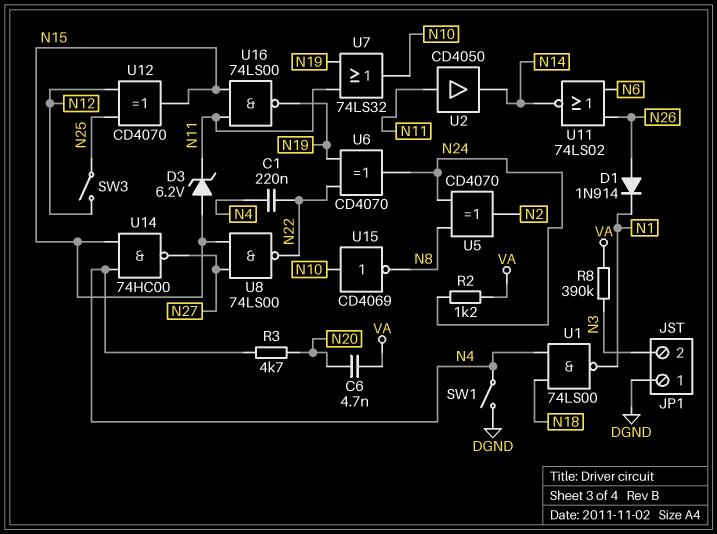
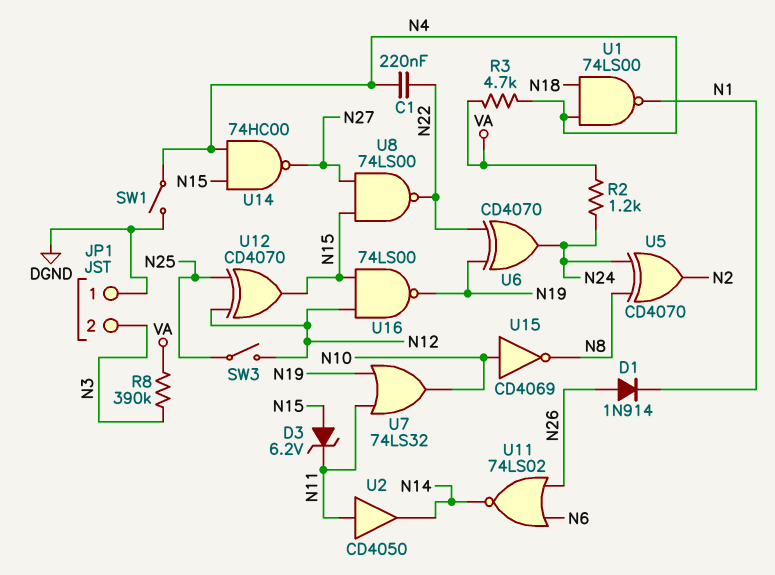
C6: 4.7nF (N20, VA) -> none
R3: 4.7k (N4, N20) -> 4.7k (N4, VA)
U16: NAND 74LS00 (in N11, in N15, out N19) -> NAND 74LS00 (in N12, in N15, out N19)

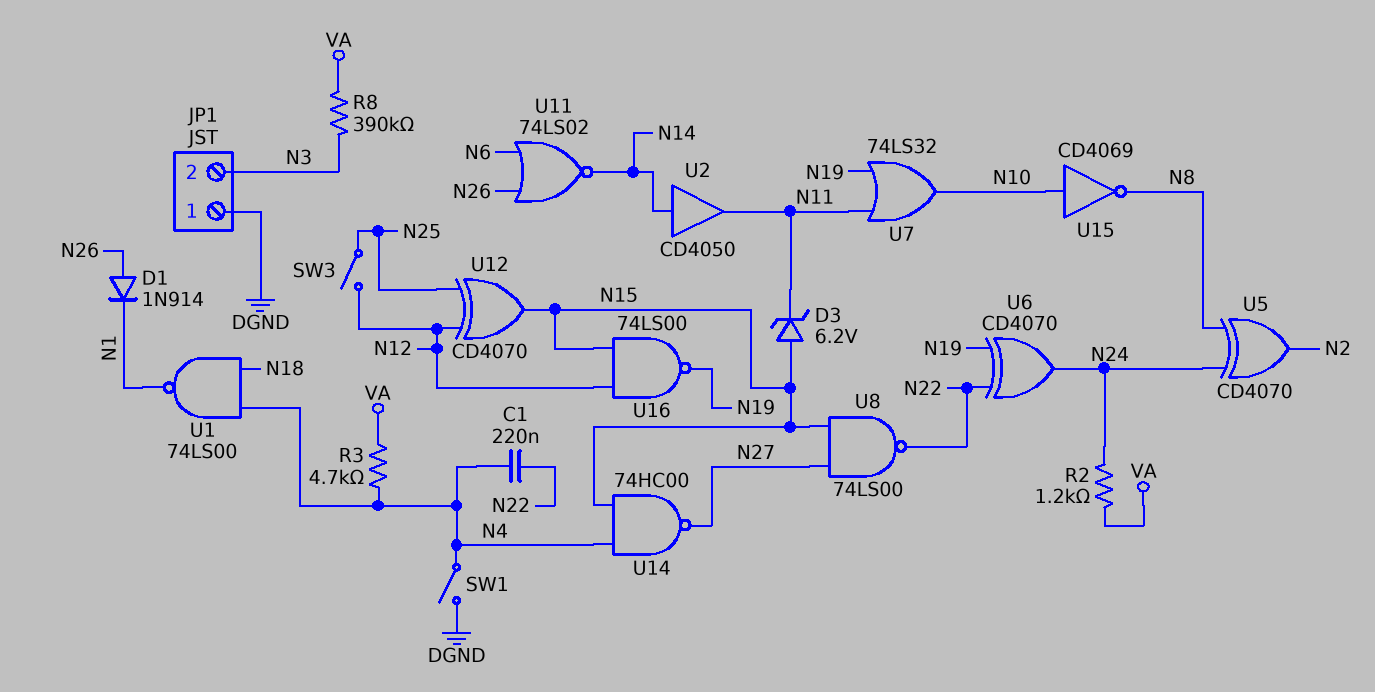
U2: buffer CD4050 (in N11, out N14) -> buffer CD4050 (in N14, out N11)

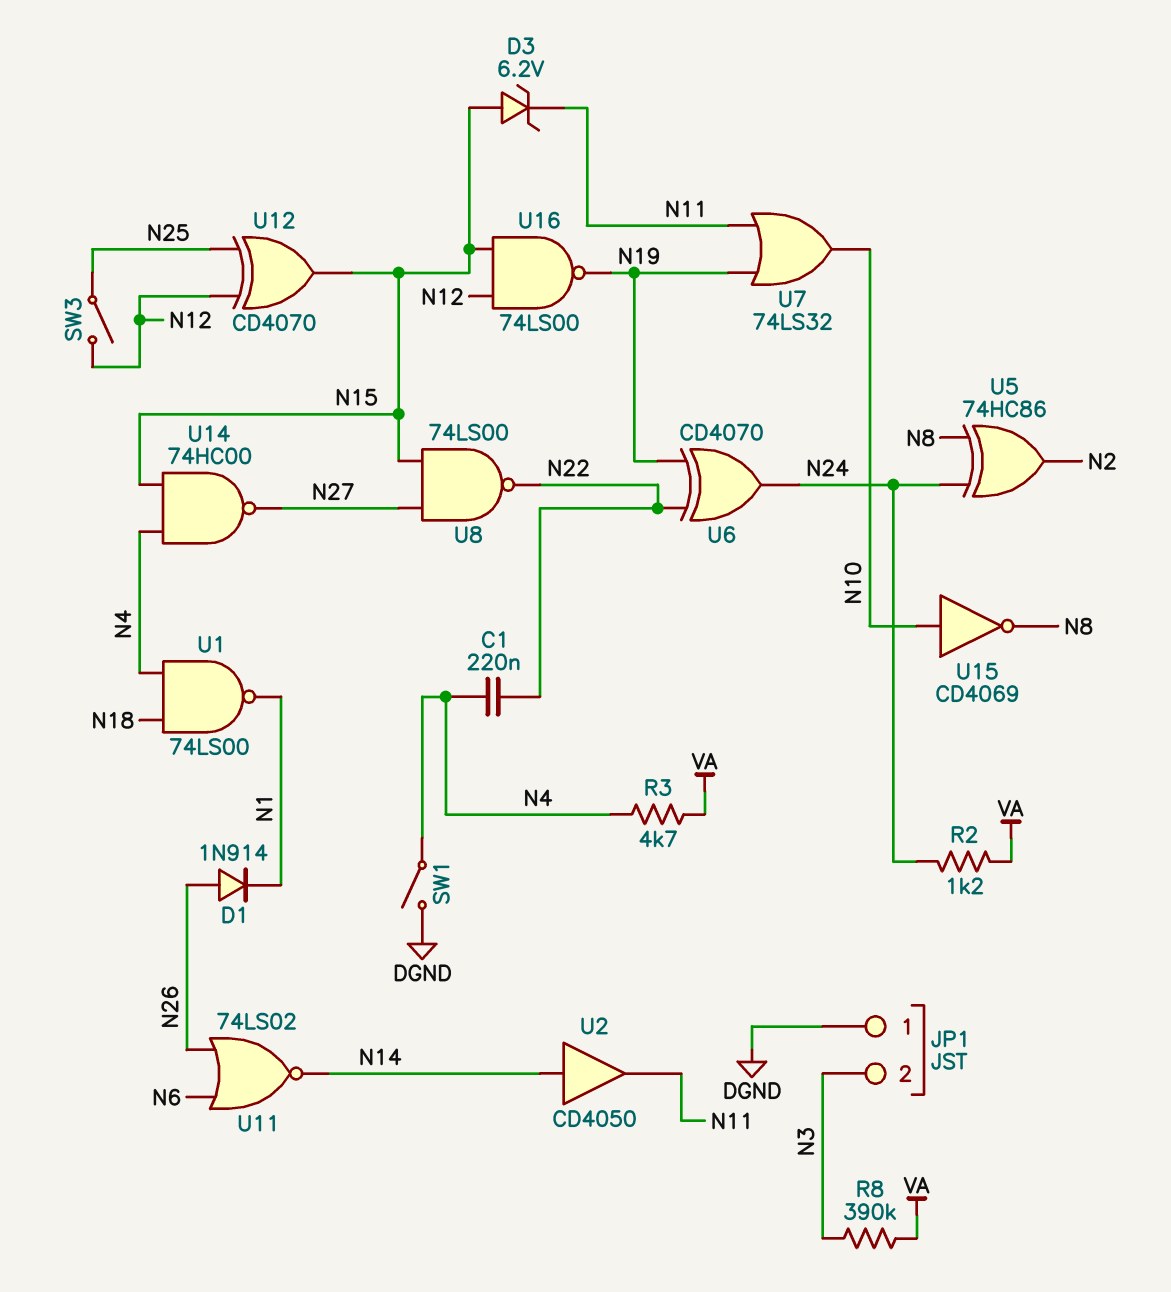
U5: XOR CD4070 (in N8, in N24, out N2) -> XOR 74HC86 (in N8, in N24, out N2)

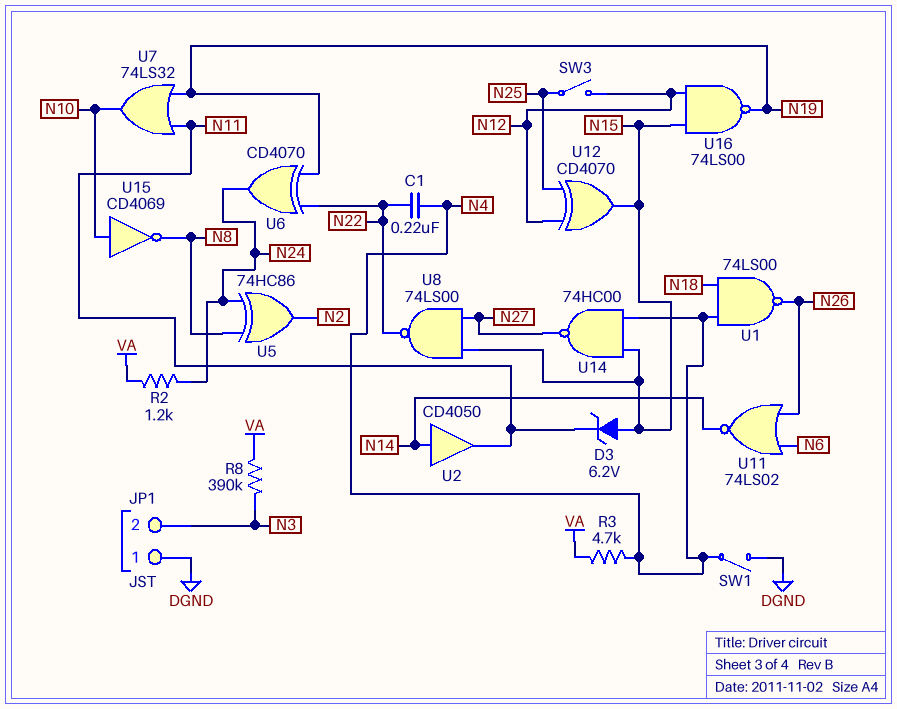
D1: diode 1N914 (A N26, K N1) -> none
U1: NAND 74LS00 (in N4, in N18, out N1) -> NAND 74LS00 (in N4, in N18, out N26)

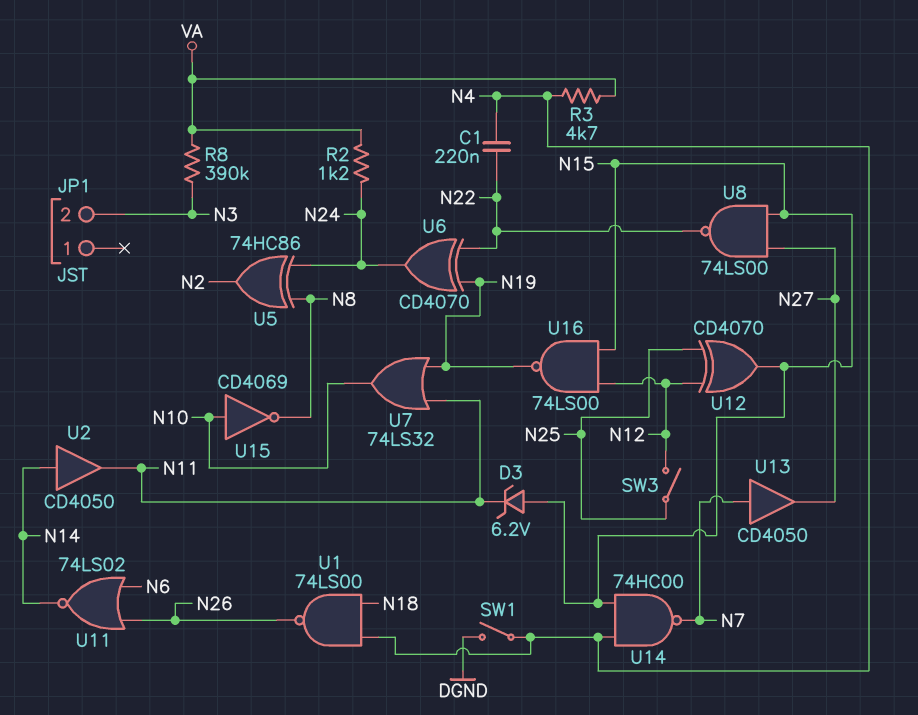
JP1 pin 1: DGND -> none
U13: none -> buffer CD4050 (in N7, out N27)
U14: NAND 74HC00 (in N4, in N15, out N27) -> NAND 74HC00 (in N4, in N15, out N7)

